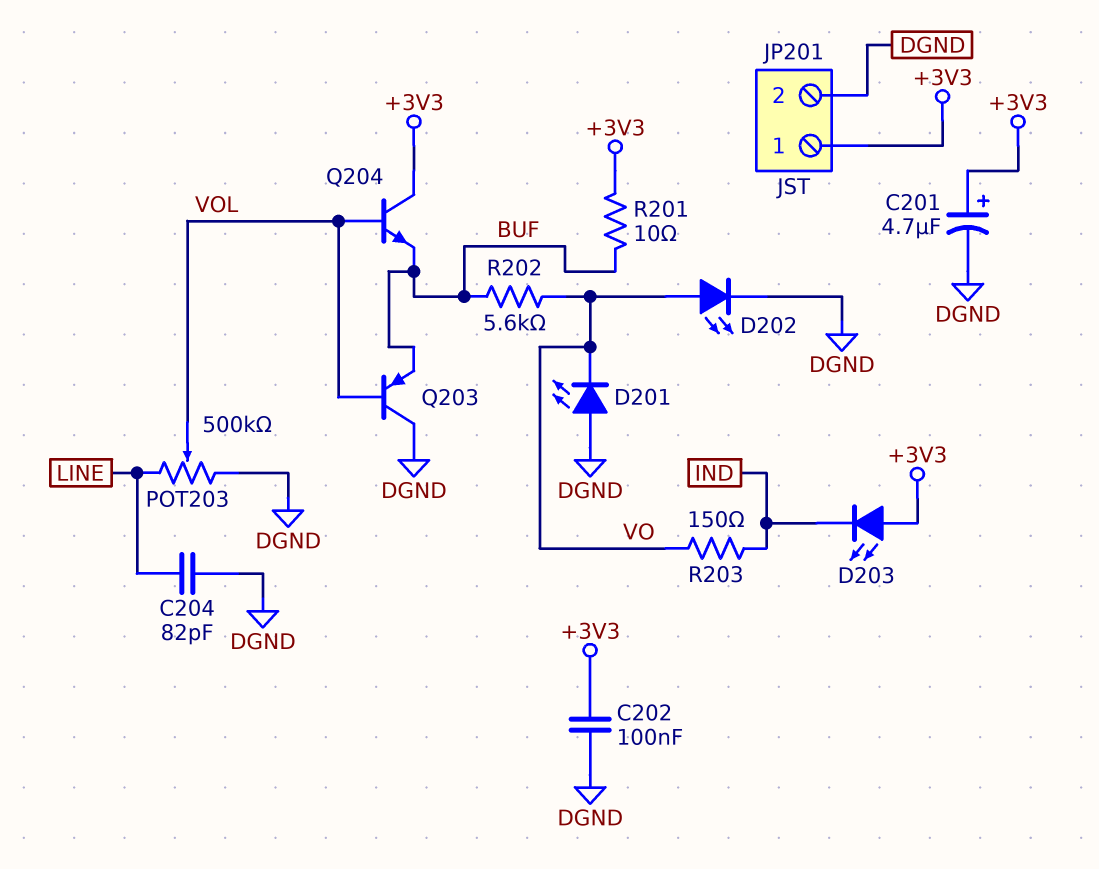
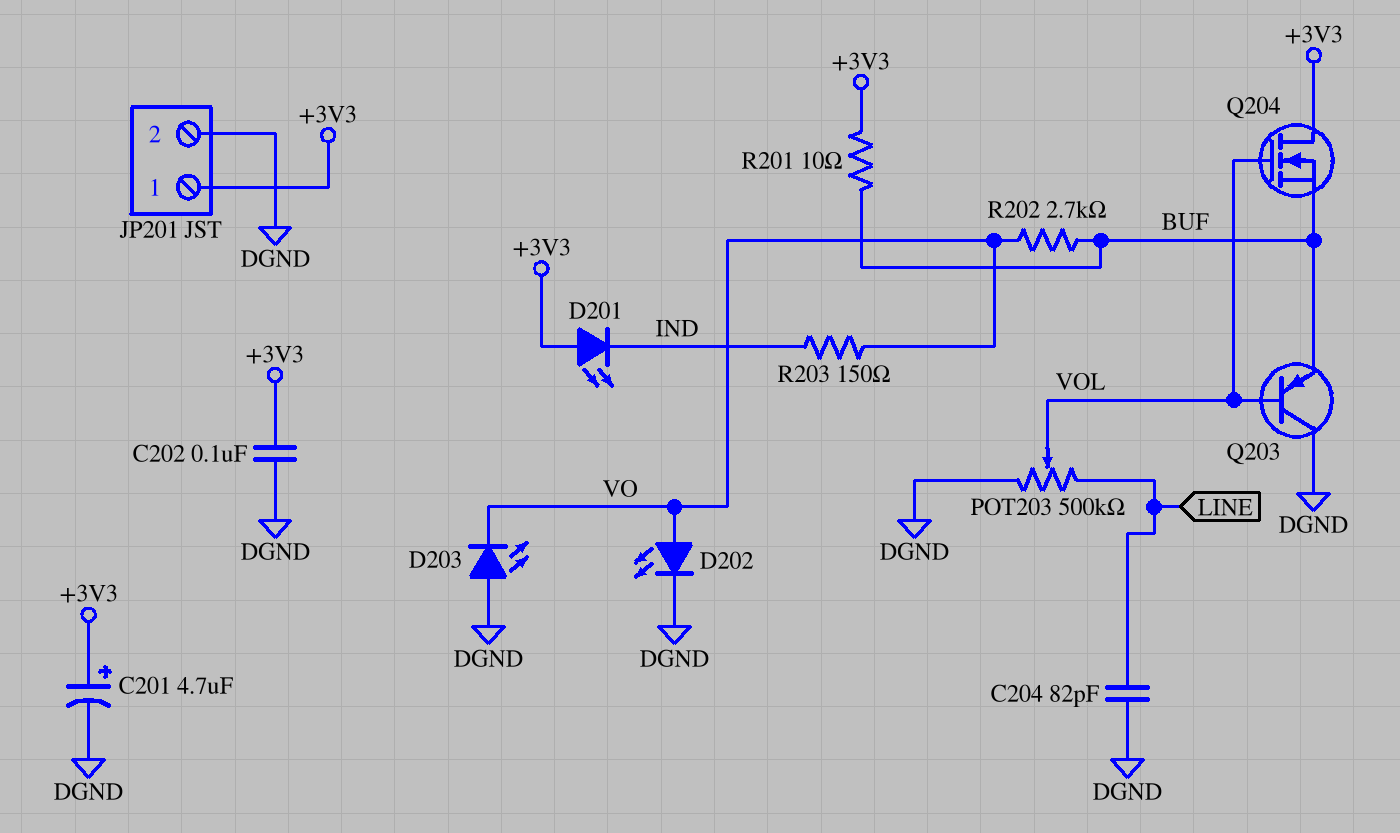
D201: LED (A DGND, K VO) -> LED (A +3V3, K IND)
D203: LED (A +3V3, K IND) -> LED (A DGND, K VO)
Q204: NPN (B VOL, C +3V3, E BUF) -> NMOS (G VOL, D +3V3, S BUF)
R202: 5.6k (BUF, VO) -> 2.7k (BUF, VO)

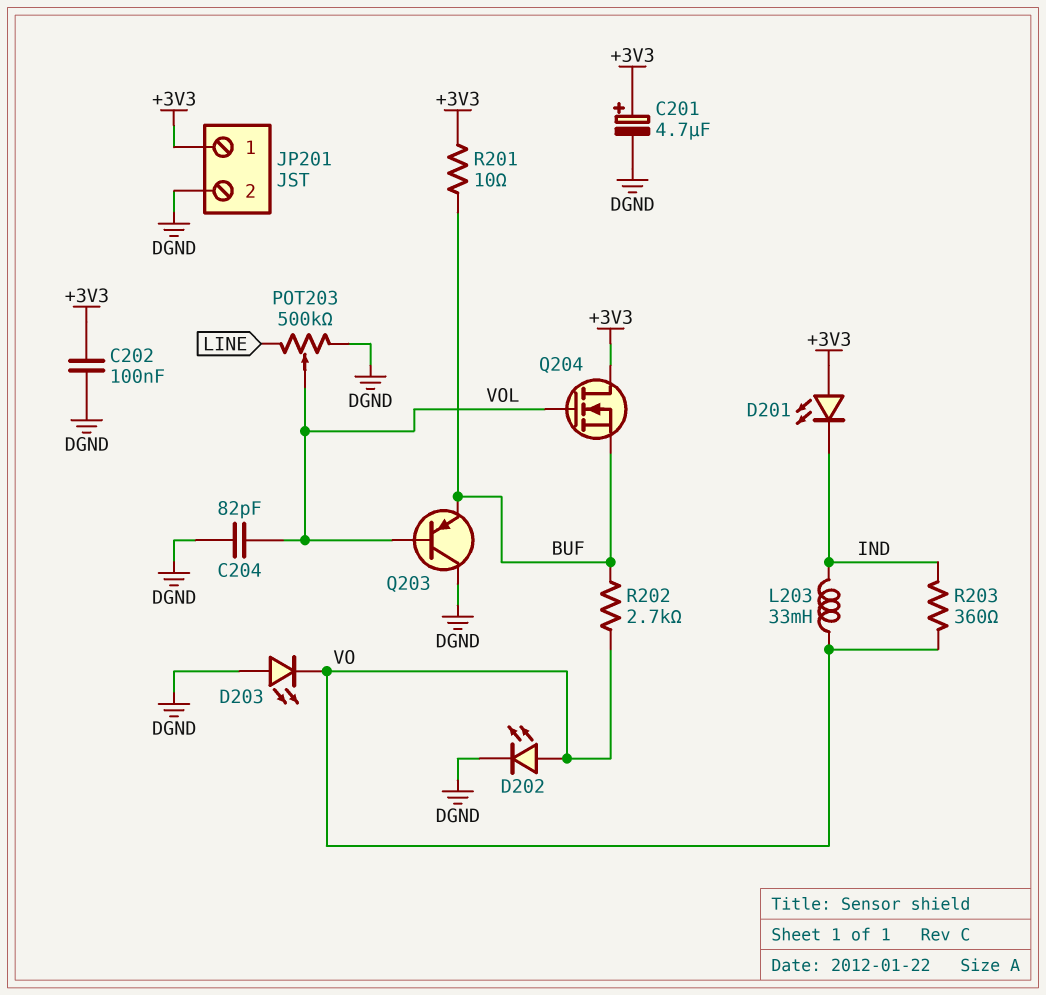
C204: 82pF (DGND, LINE) -> 82pF (DGND, VOL)
L203: none -> 33mH (IND, VO)
R203: 150 (IND, VO) -> 360 (IND, VO)

